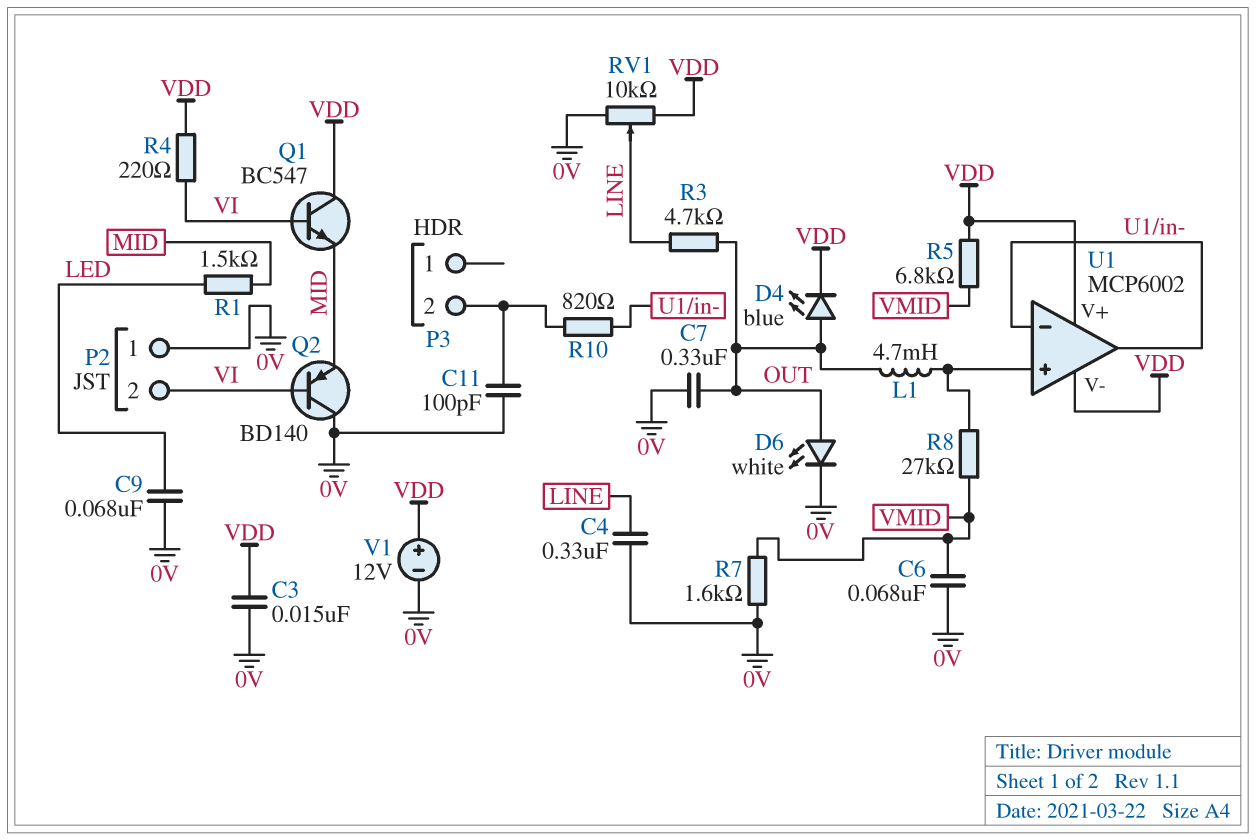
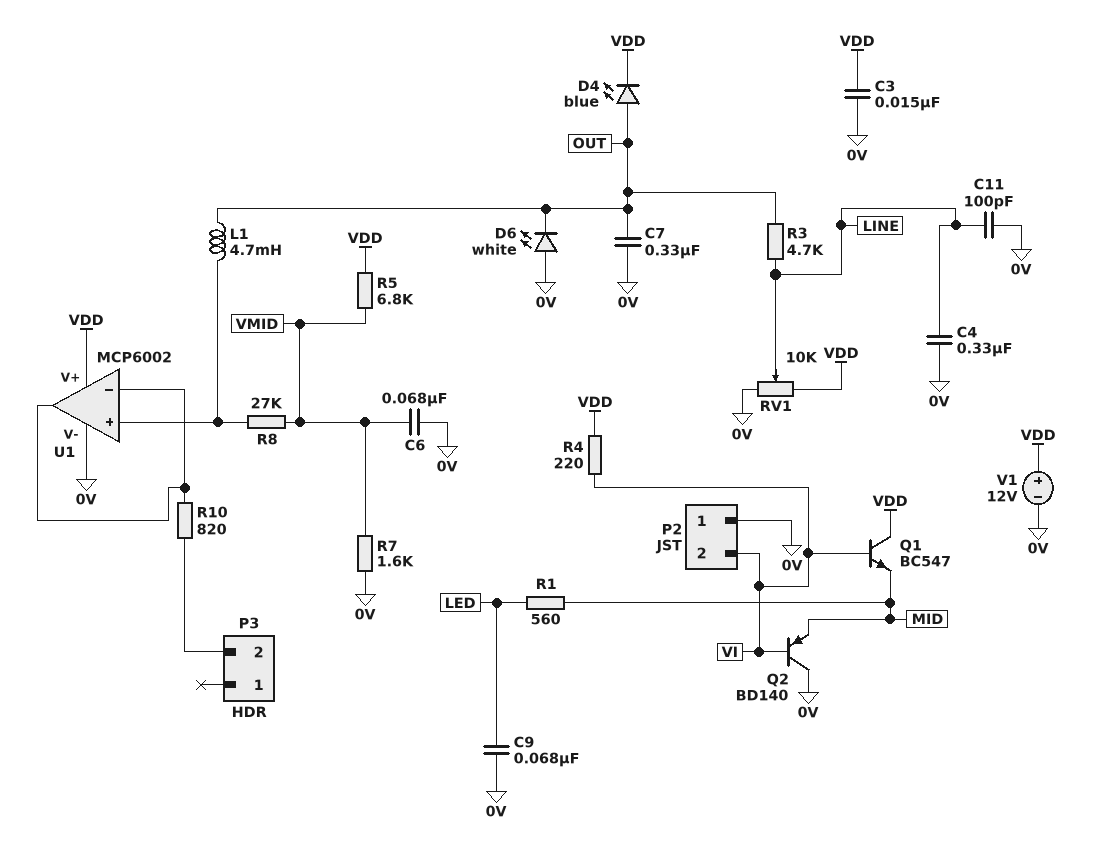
C11: 100pF (0V, P3/2) -> 100pF (0V, LINE)
D6: LED white (A OUT, K 0V) -> LED white (A 0V, K OUT)
R1: 1.5k (LED, MID) -> 560 (LED, MID)
U1 pin V-: VDD -> 0V

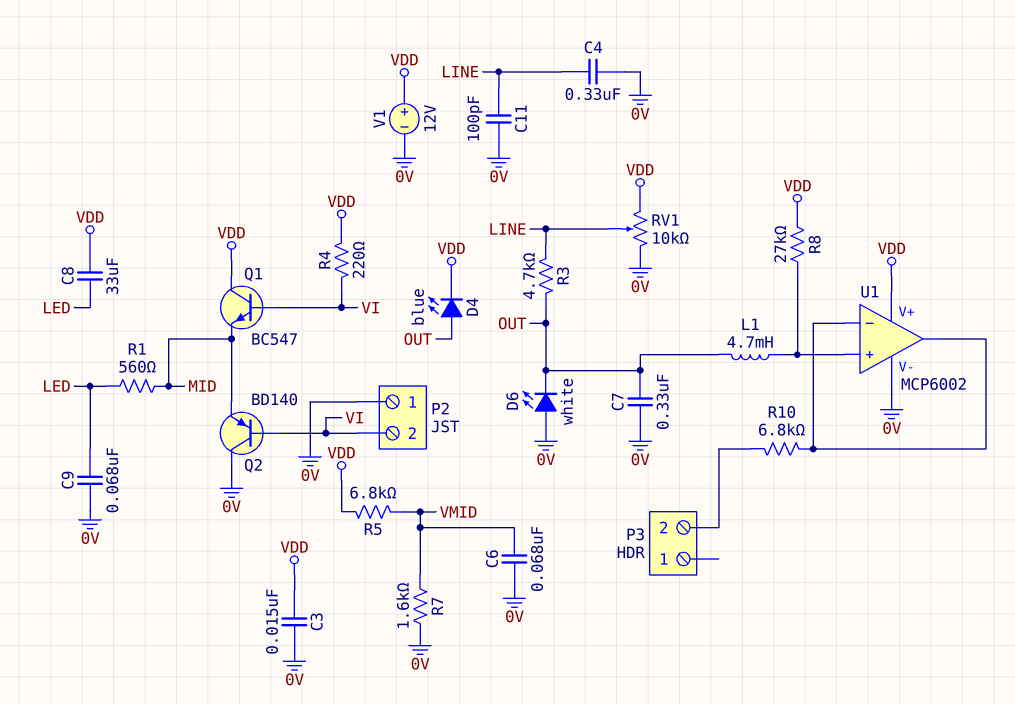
C8: none -> 33uF (LED, VDD)
R8: 27k (U1/in+, VMID) -> 27k (U1/in+, VDD)
R10: 820 (P3/2, U1/in-) -> 6.8k (P3/2, U1/in-)

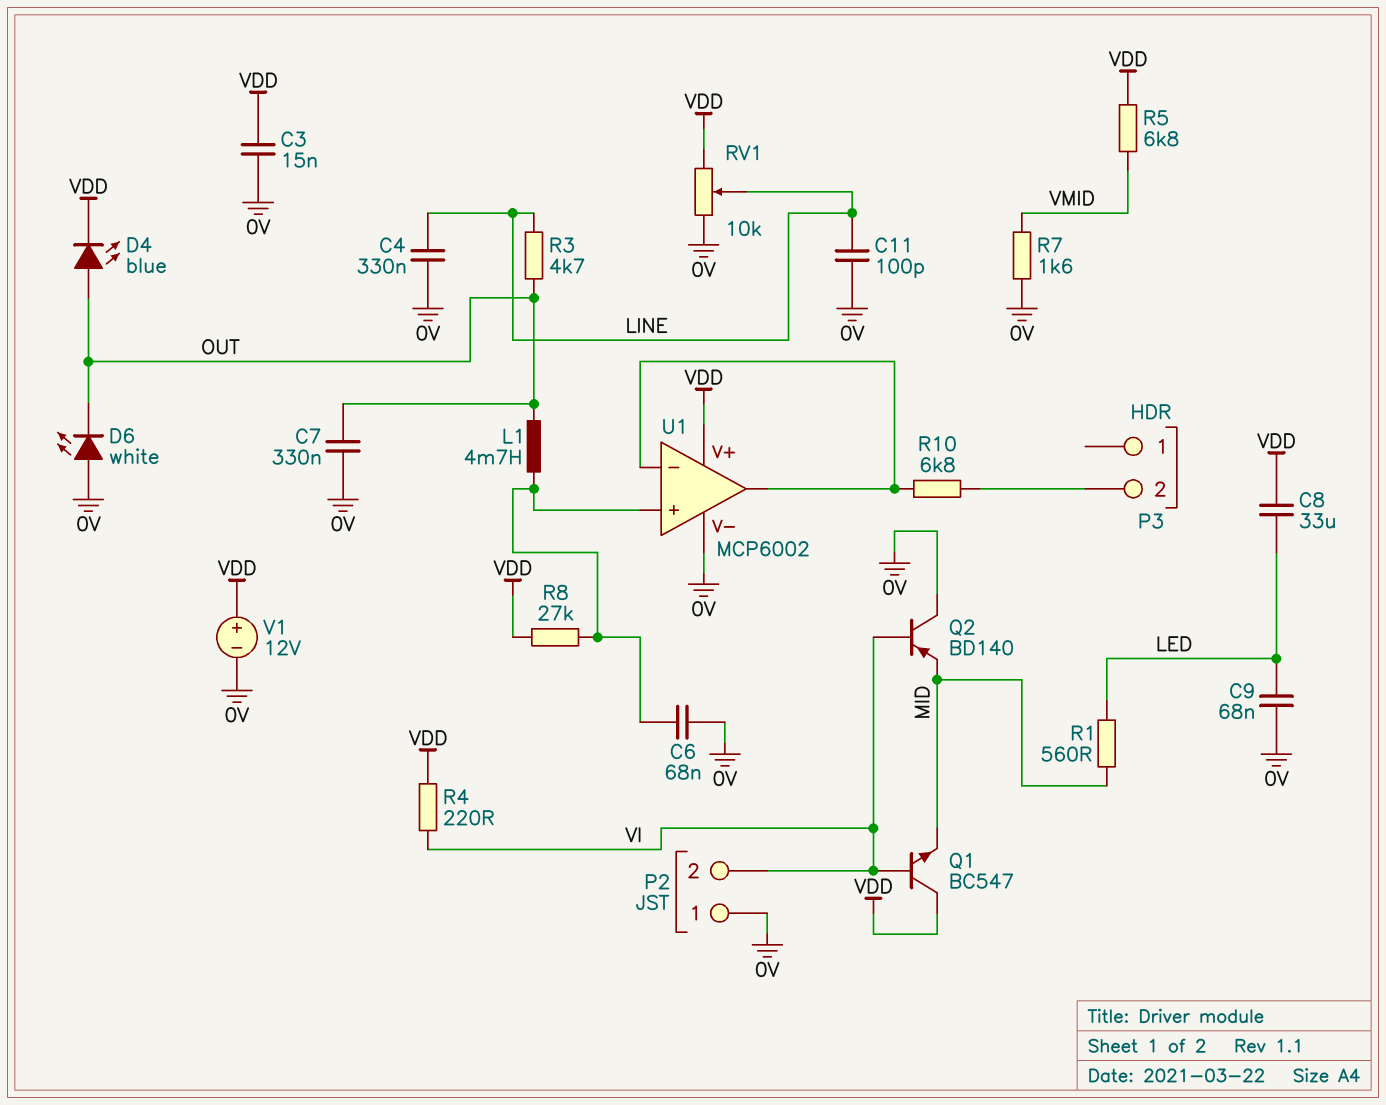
C6: 68nF (0V, VMID) -> 68nF (0V, U1/in+)

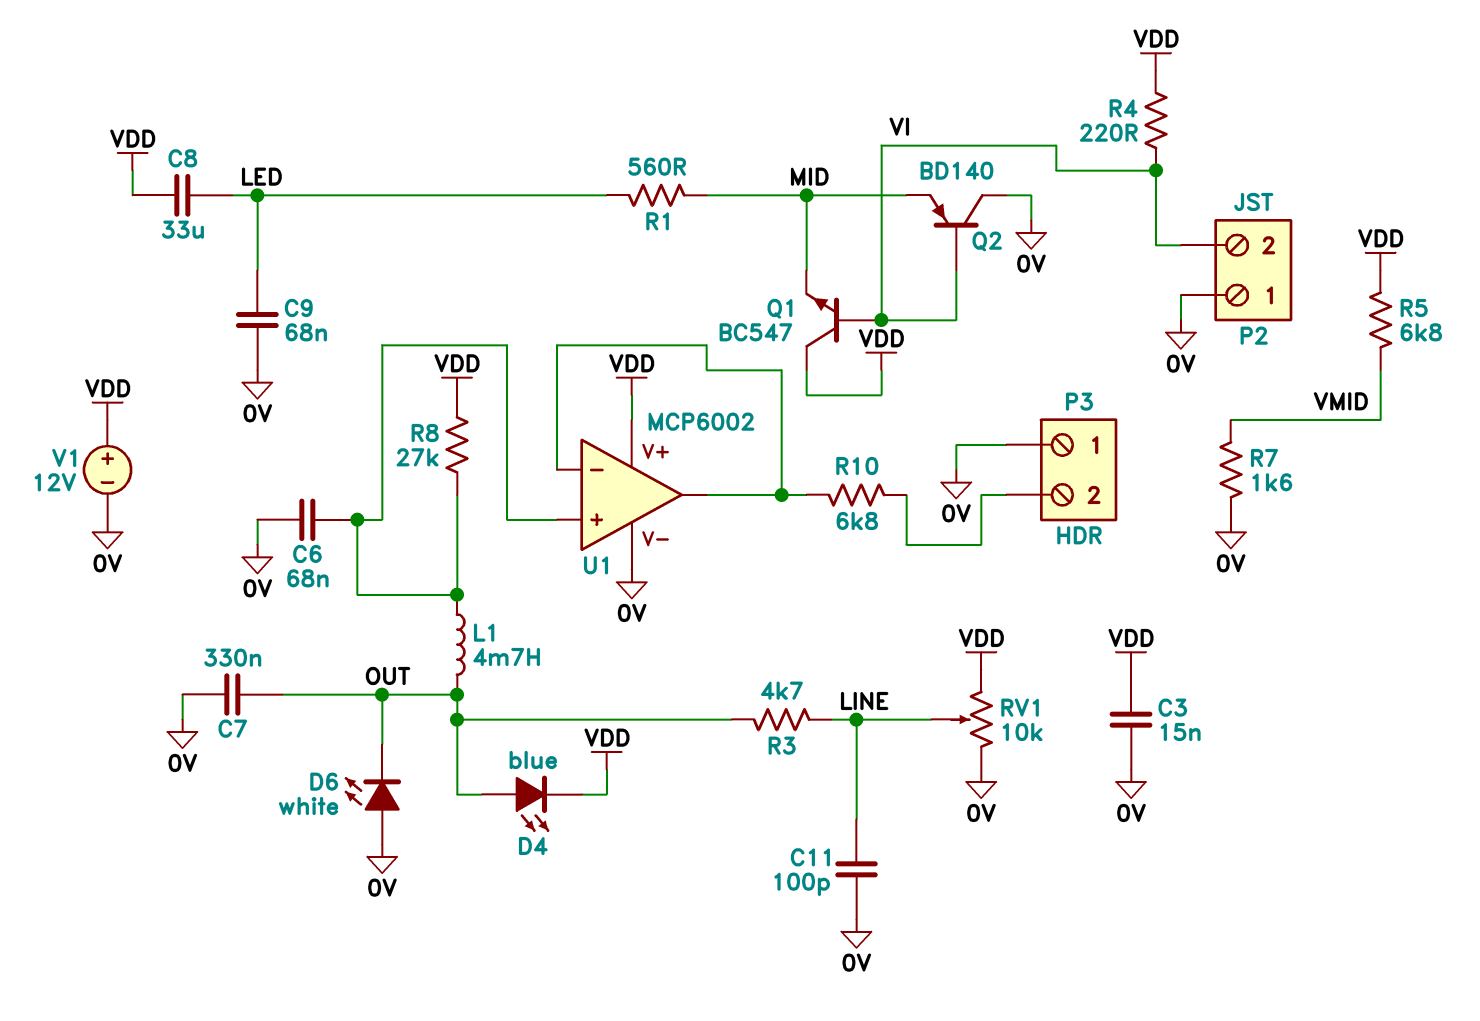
C4: 330nF (0V, LINE) -> none
P3 pin 1: none -> 0V

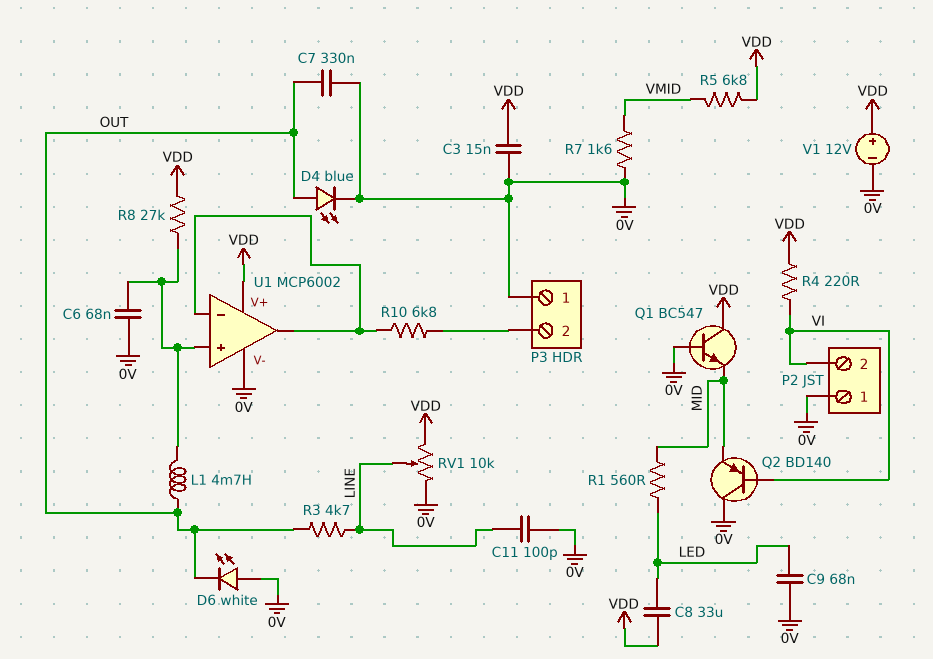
D4: LED blue (A OUT, K VDD) -> LED blue (A OUT, K 0V)
Q1: NPN BC547 (B VI, C VDD, E MID) -> NPN BC547 (B 0V, C VDD, E MID)

